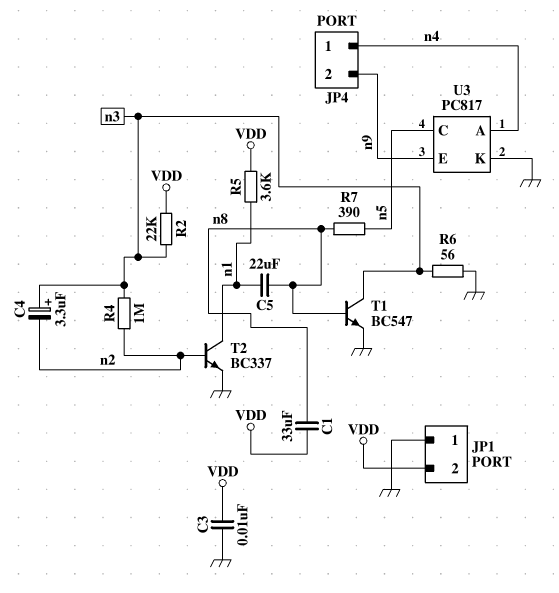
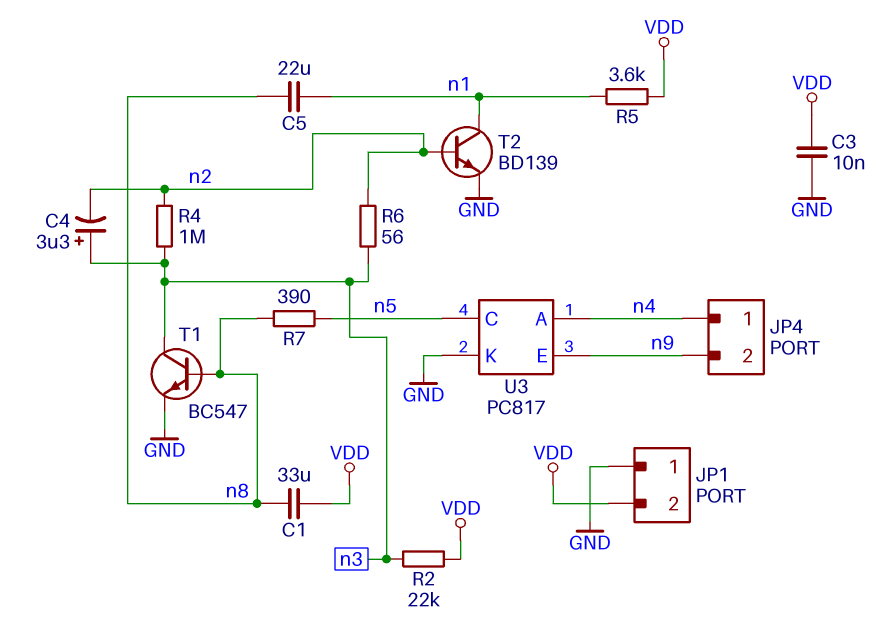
R6: 56 (GND, n3) -> 56 (n2, n3)
T2: NPN BC337 (B n2, C n1, E GND) -> NPN BD139 (B n2, C n1, E GND)

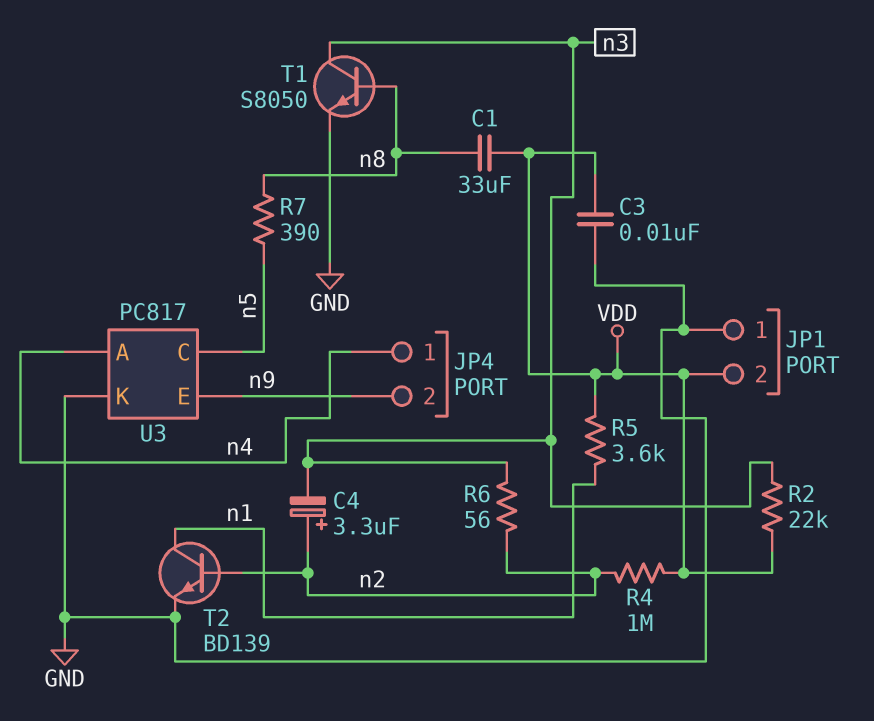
C4: 3.3uF (plus n3, minus n2) -> 3.3uF (plus n2, minus n3)
C5: 22uF (n1, n8) -> none
R4: 1M (n2, n3) -> 1M (VDD, n2)
T1: NPN BC547 (B n8, C n3, E GND) -> NPN S8050 (B n8, C n3, E GND)

